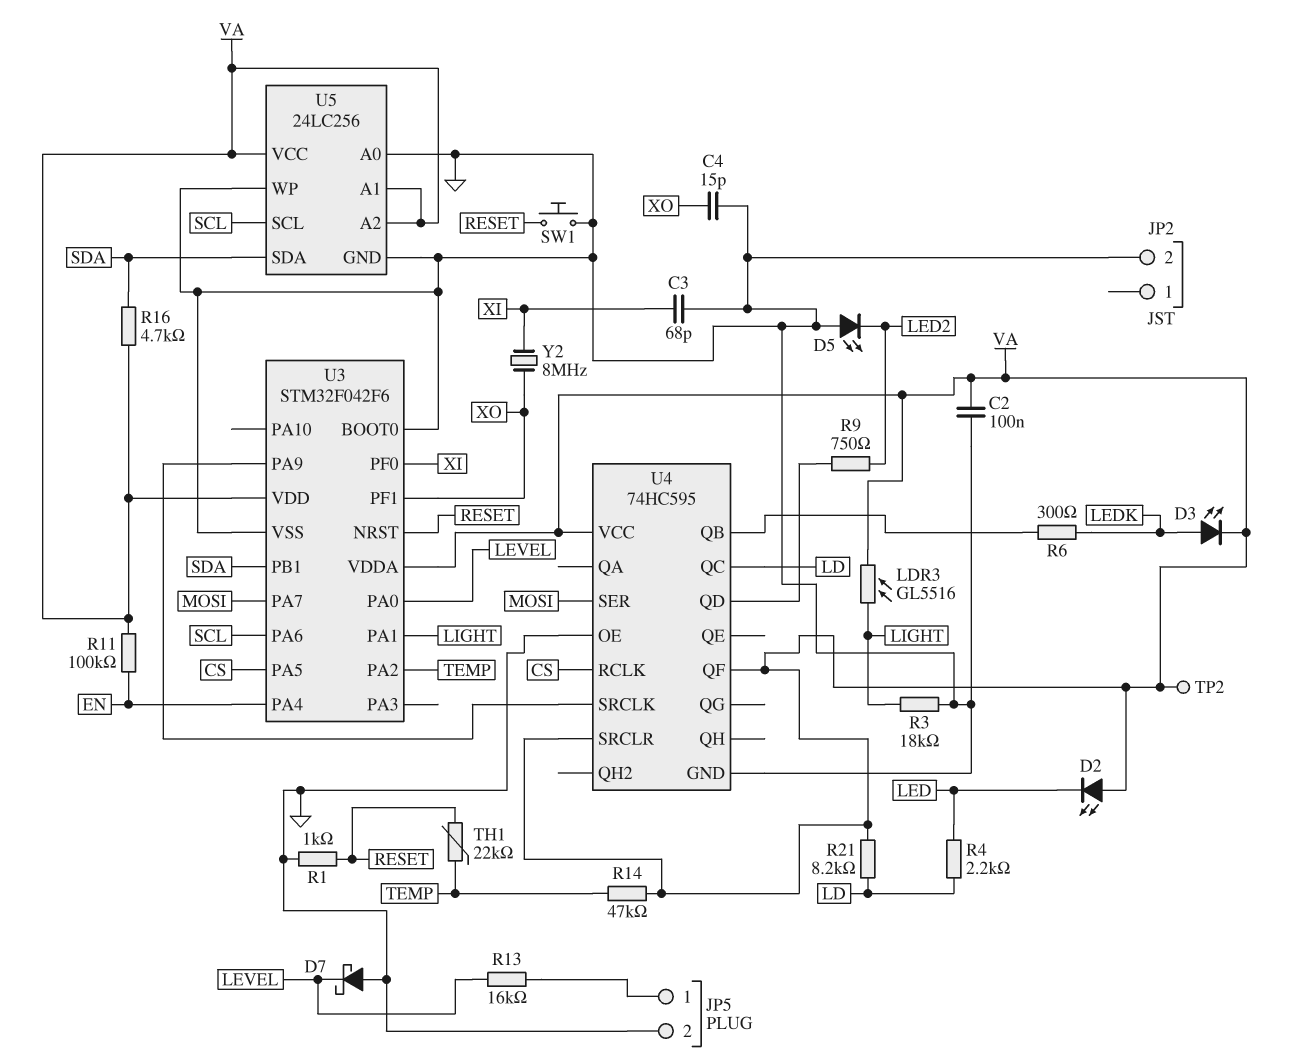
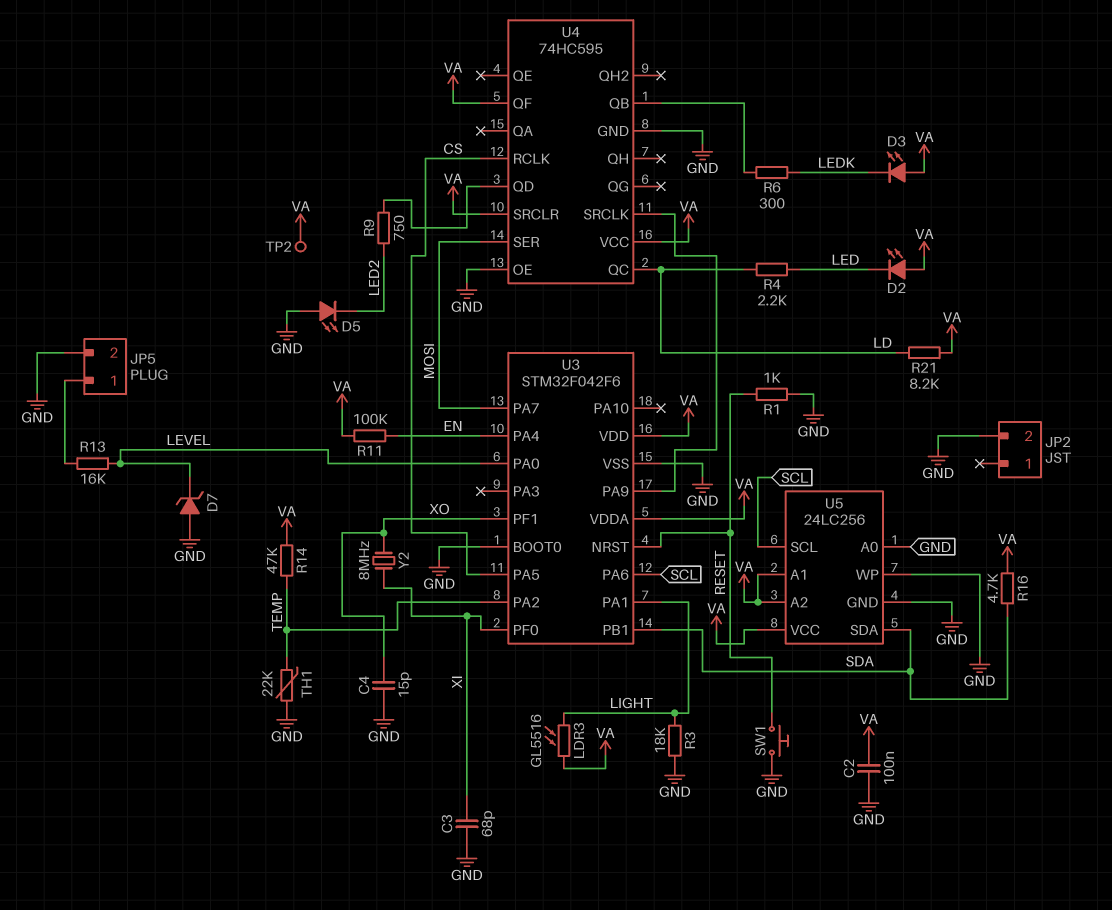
D3: LED (A LEDK, K VA) -> LED (A VA, K LEDK)
D7: schottky (A GND, K LEVEL) -> zener (A GND, K LEVEL)
TH1: 22k (RESET, TEMP) -> 22k (GND, TEMP)

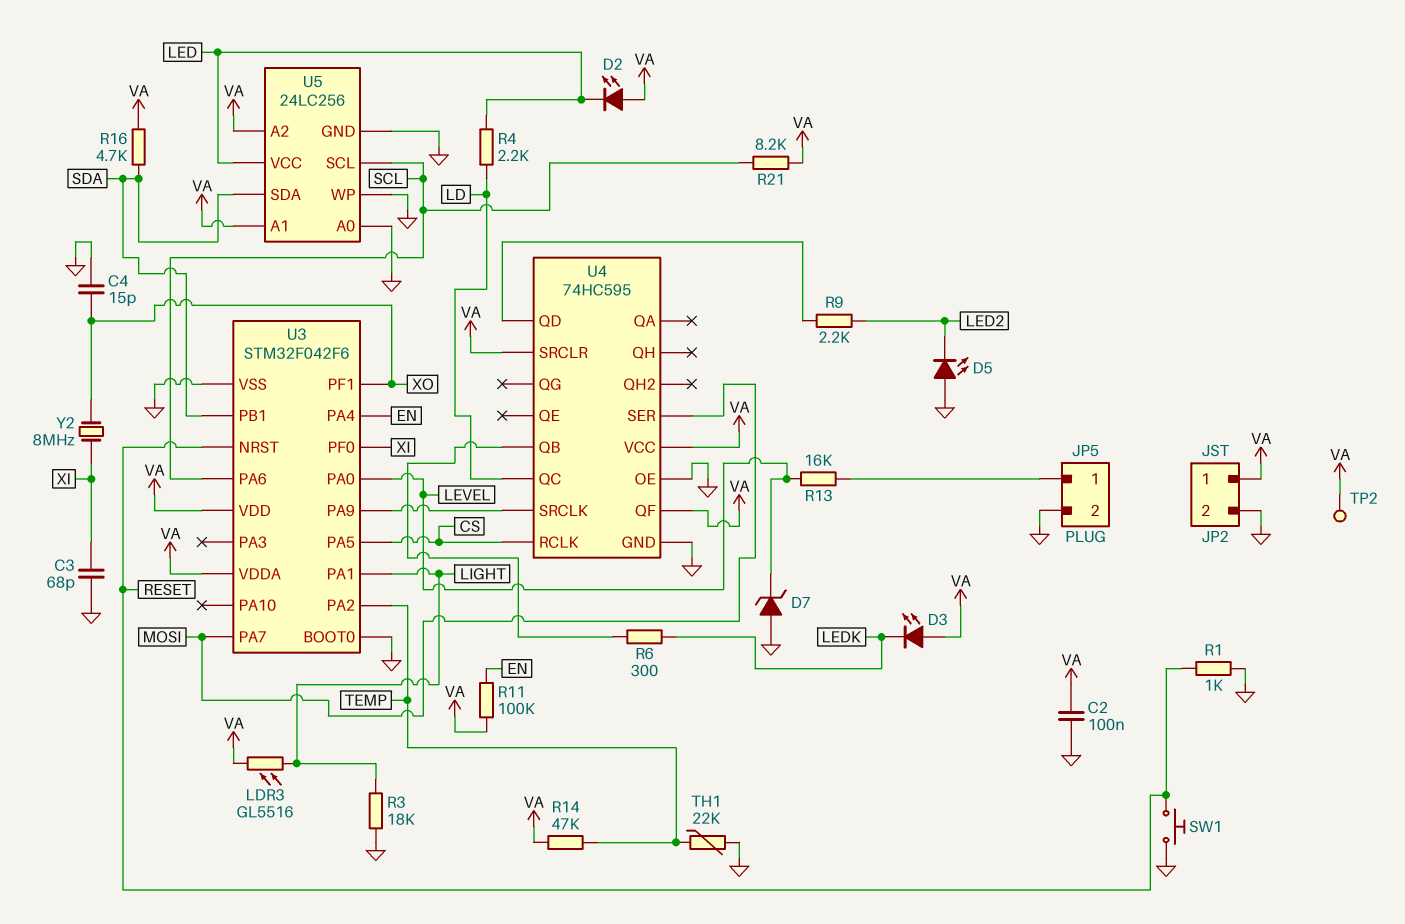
JP2 pin 1: none -> VA
R9: 750 (LED2, U4/QD) -> 2.2k (LED2, U4/QD)
R21: 8.2k (LD, VA) -> 8.2k (SCL, VA)
U5 pin VCC: VA -> LED

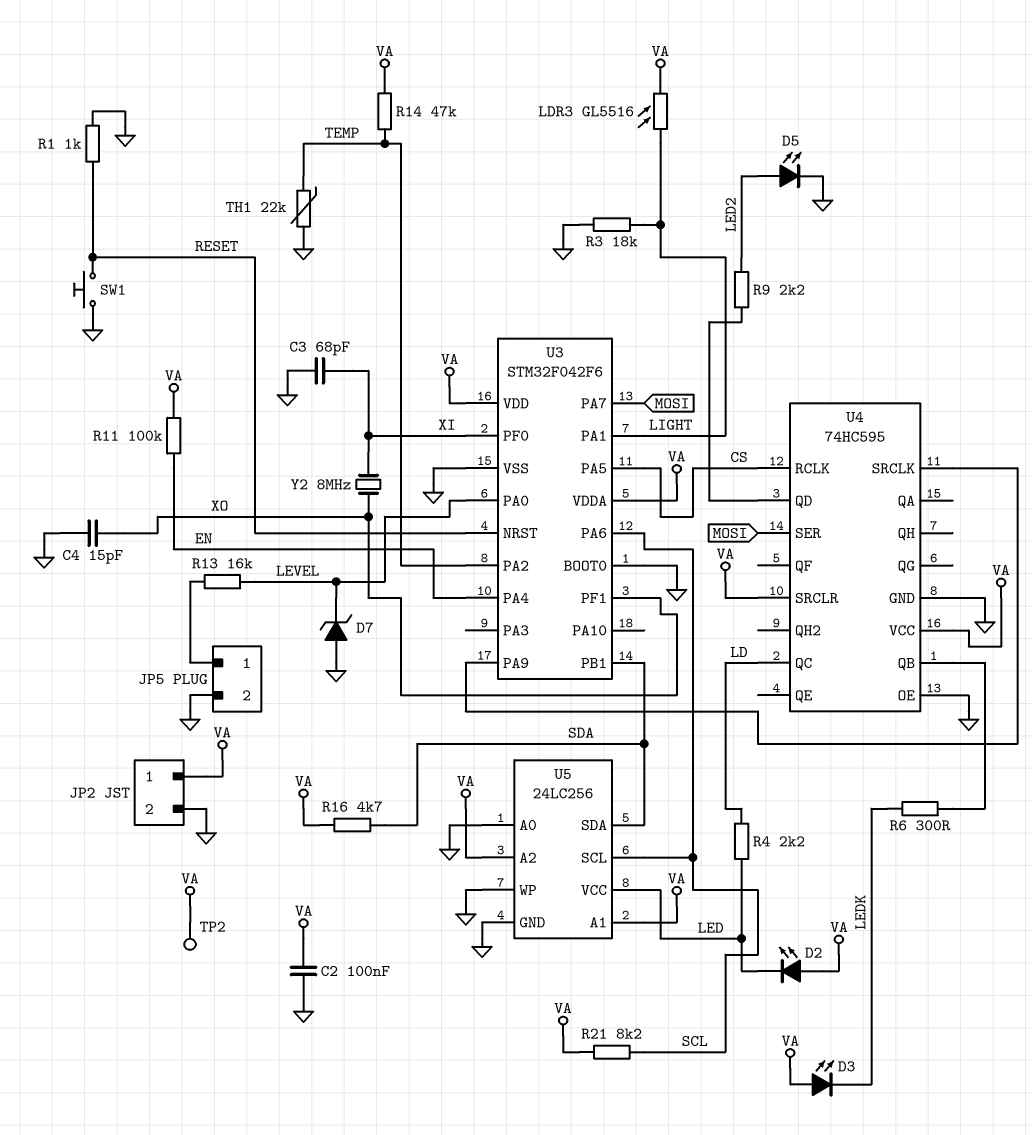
D5: LED (A GND, K LED2) -> LED (A LED2, K GND)
U4 pin QF: VA -> none

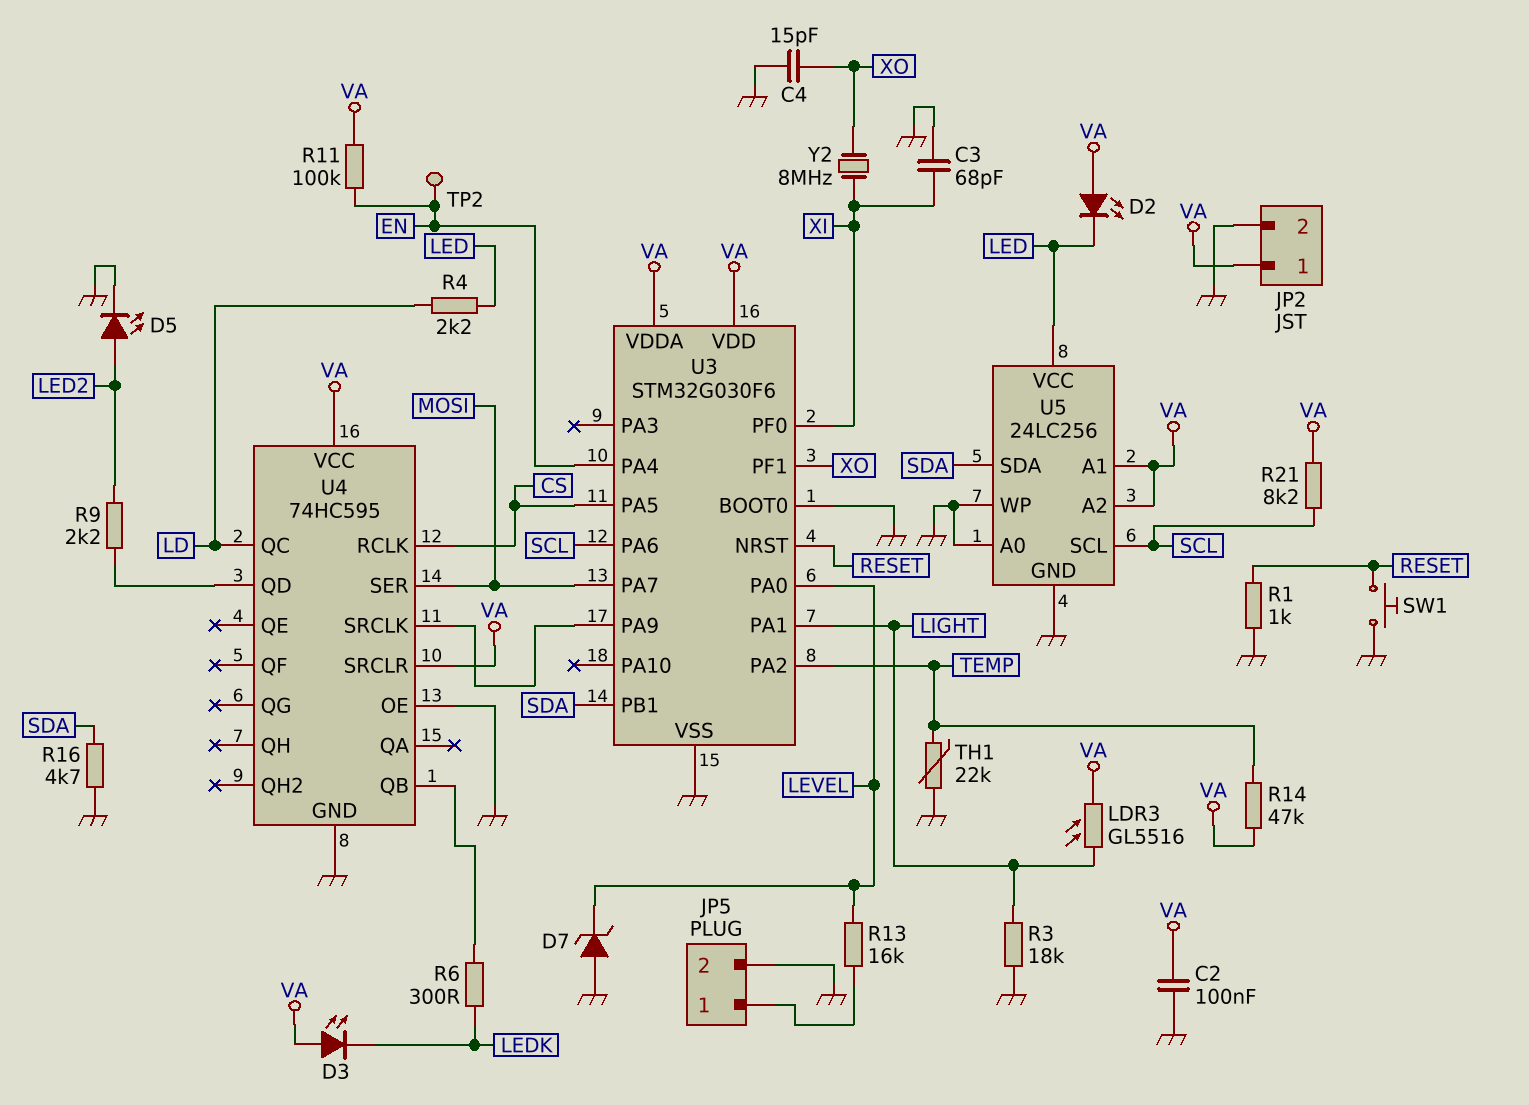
R16: 4.7k (SDA, VA) -> 4.7k (GND, SDA)
TP2: test point (VA) -> test point (EN)
U3: STM32F042F6 -> STM32G030F6

